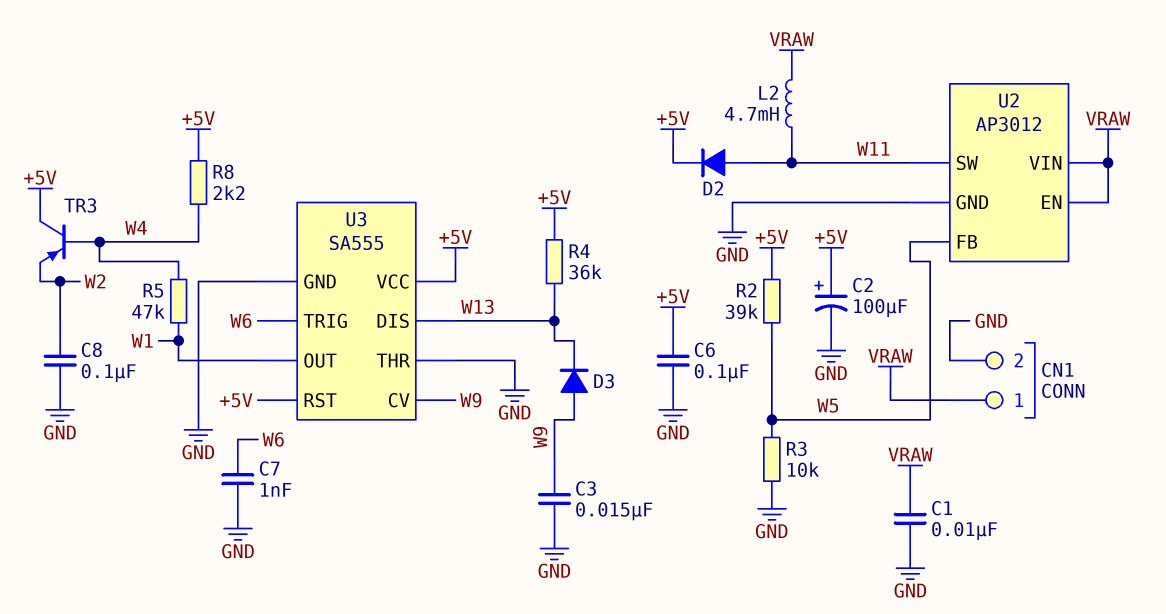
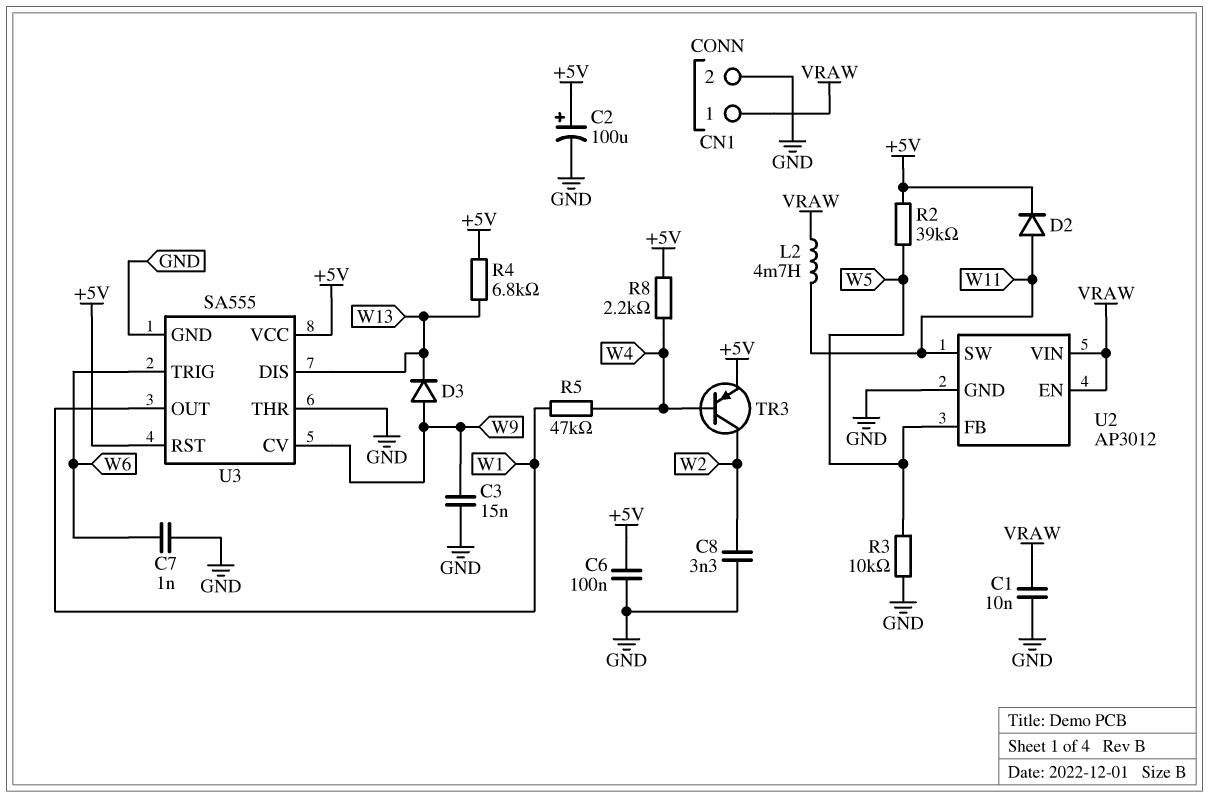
C8: 100nF (GND, W2) -> 3.3nF (GND, W2)
R4: 36k (+5V, W13) -> 6.8k (+5V, W13)
TR3: PNP (B W4, C +5V, E W2) -> PNP (B W4, C W2, E +5V)

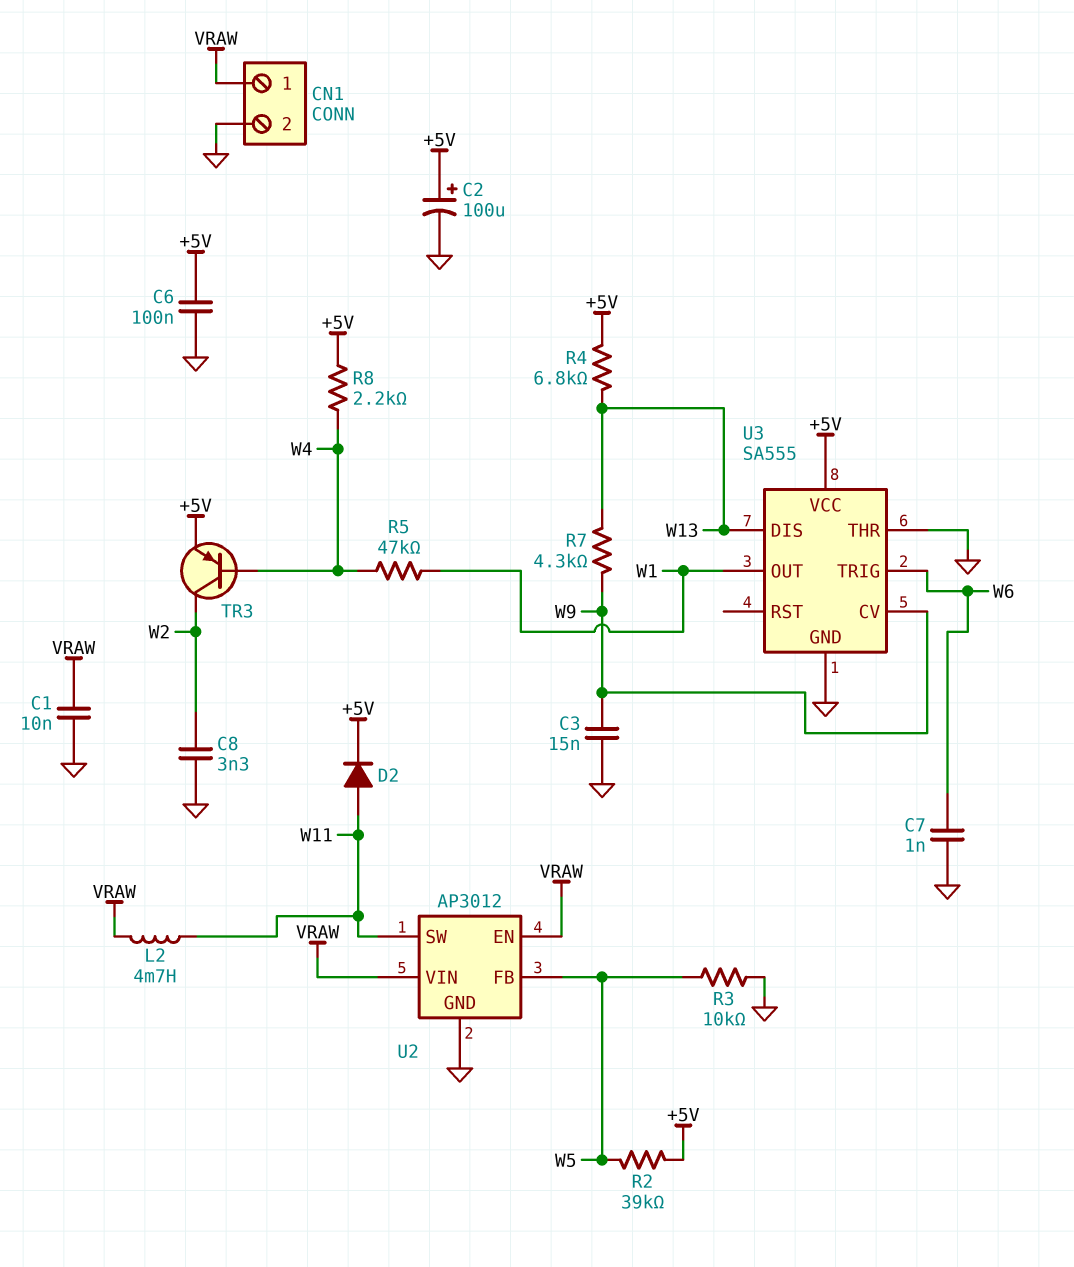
D3: diode (A W9, K W13) -> none
R7: none -> 4.3k (W9, W13)
U3 pin RST: +5V -> none

